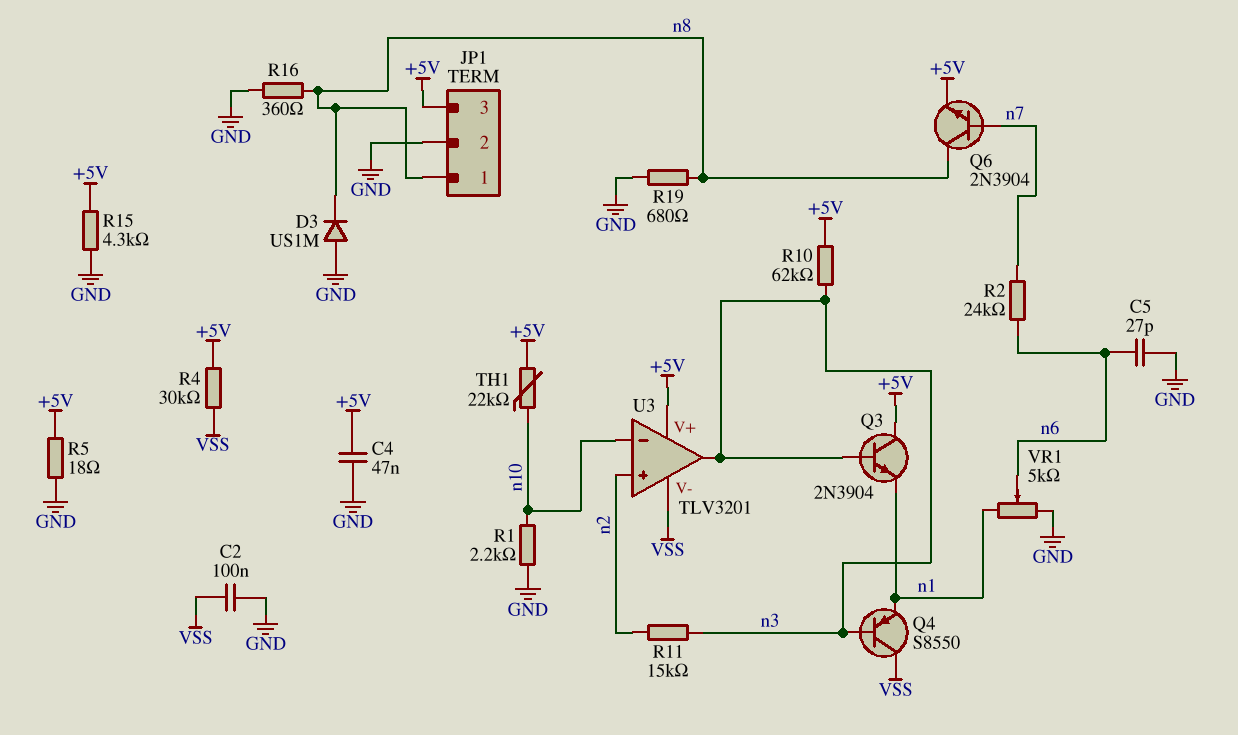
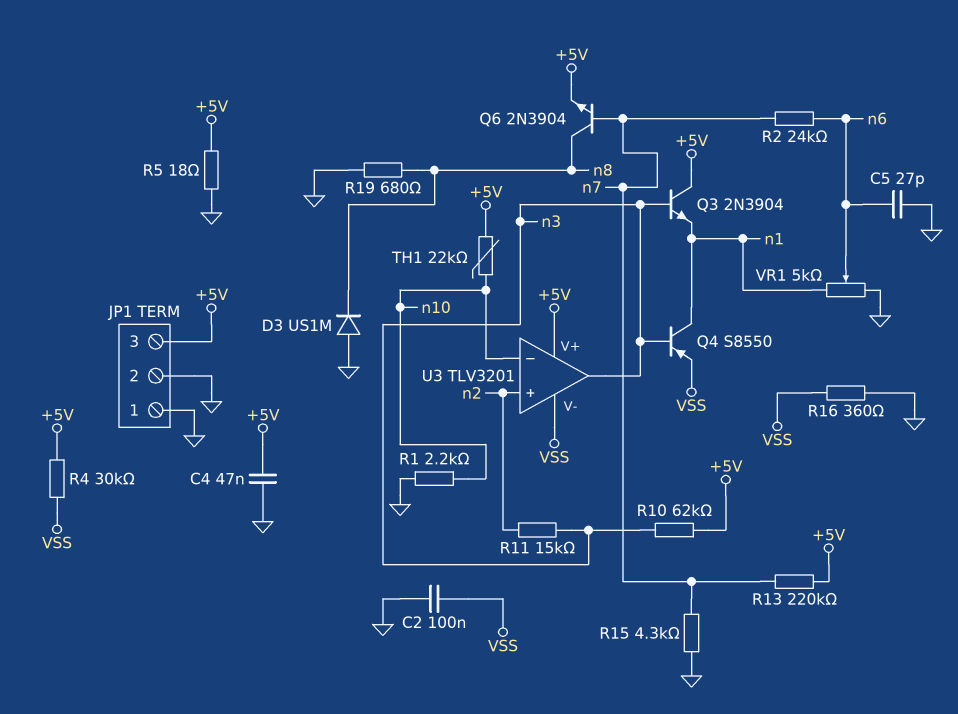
JP1 pin 1: n8 -> GND
Q4: PNP S8550 (B n3, C VSS, E n1) -> PNP S8550 (B n3, C n1, E VSS)
R13: none -> 220k (+5V, n7)
R15: 4.3k (+5V, GND) -> 4.3k (GND, n7)
R16: 360 (GND, n8) -> 360 (GND, VSS)

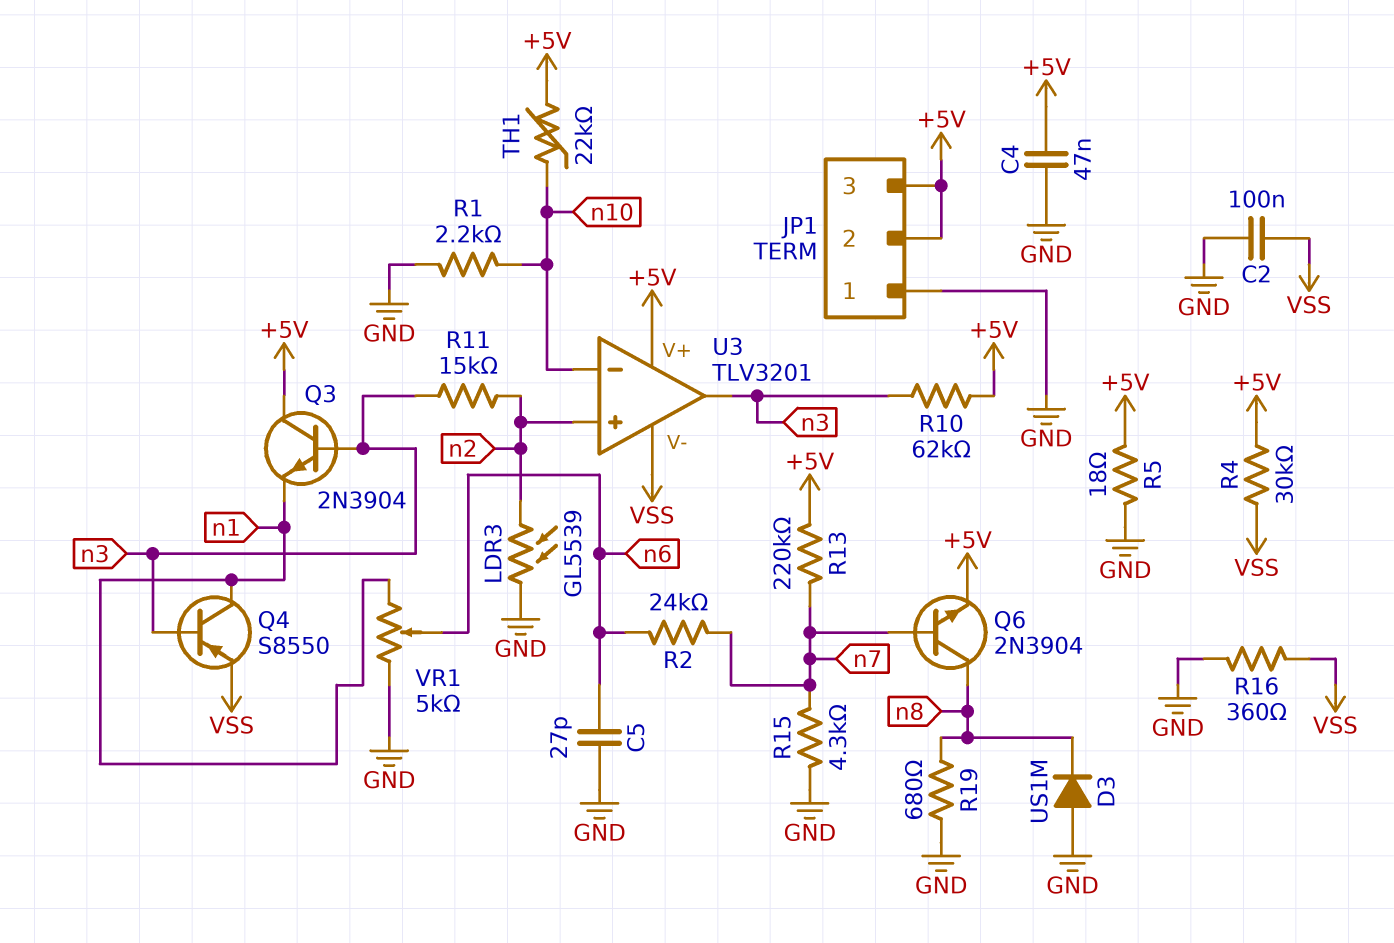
JP1 pin 2: GND -> +5V
LDR3: none -> GL5539 (GND, n2)

